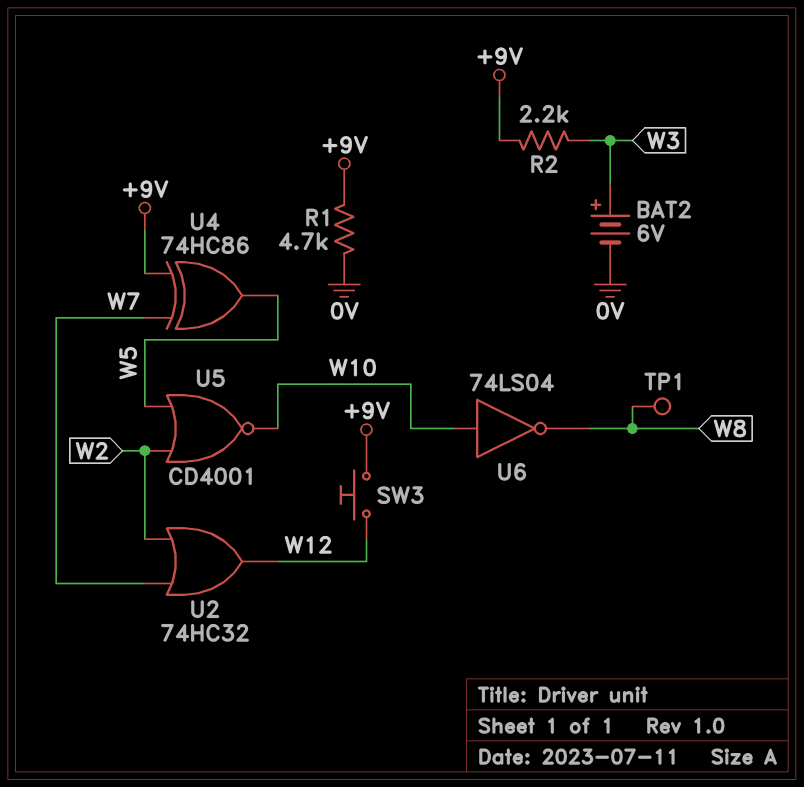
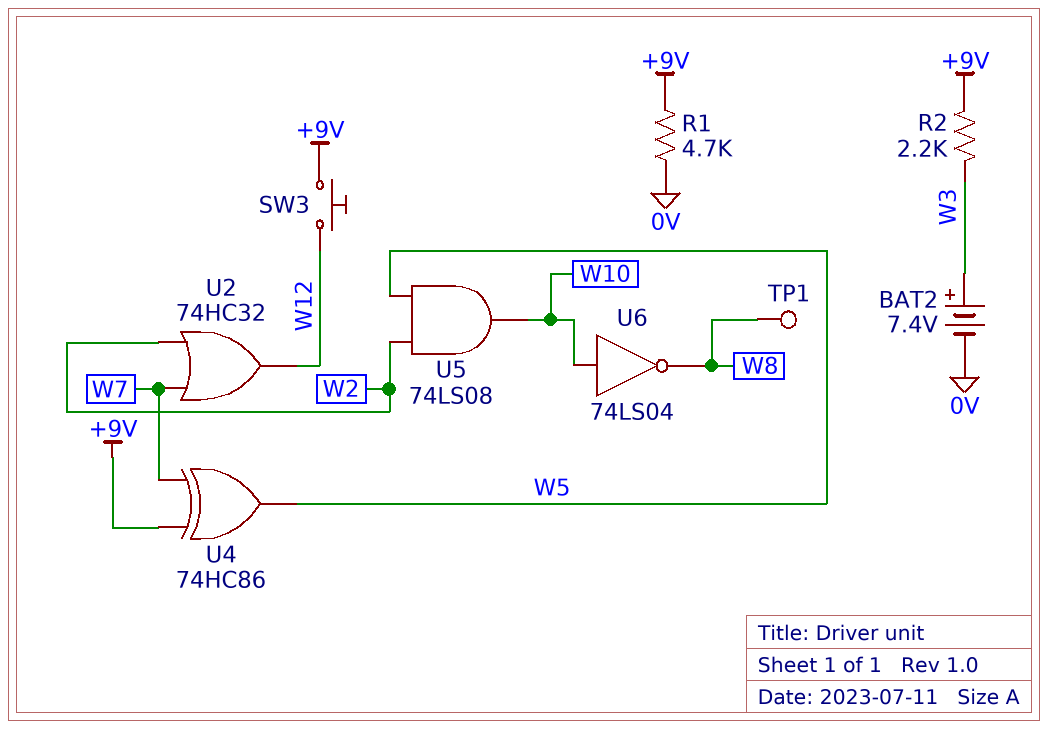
BAT2: 6V (plus W3, minus 0V) -> 7.4V (plus W3, minus 0V)
U5: NOR CD4001 (in W2, in W5, out W10) -> AND 74LS08 (in W2, in W5, out W10)

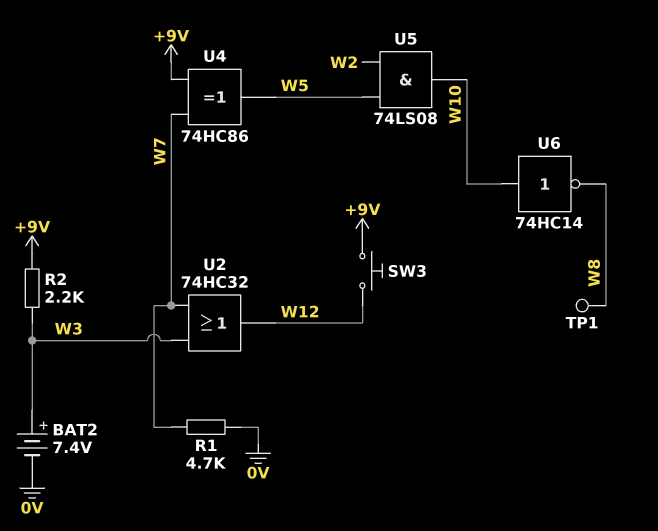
R1: 4.7k (+9V, 0V) -> 4.7k (0V, W7)
U2: OR 74HC32 (in W2, in W7, out W12) -> OR 74HC32 (in W3, in W7, out W12)
U6: NOT 74LS04 (in W10, out W8) -> NOT 74HC14 (in W10, out W8)

